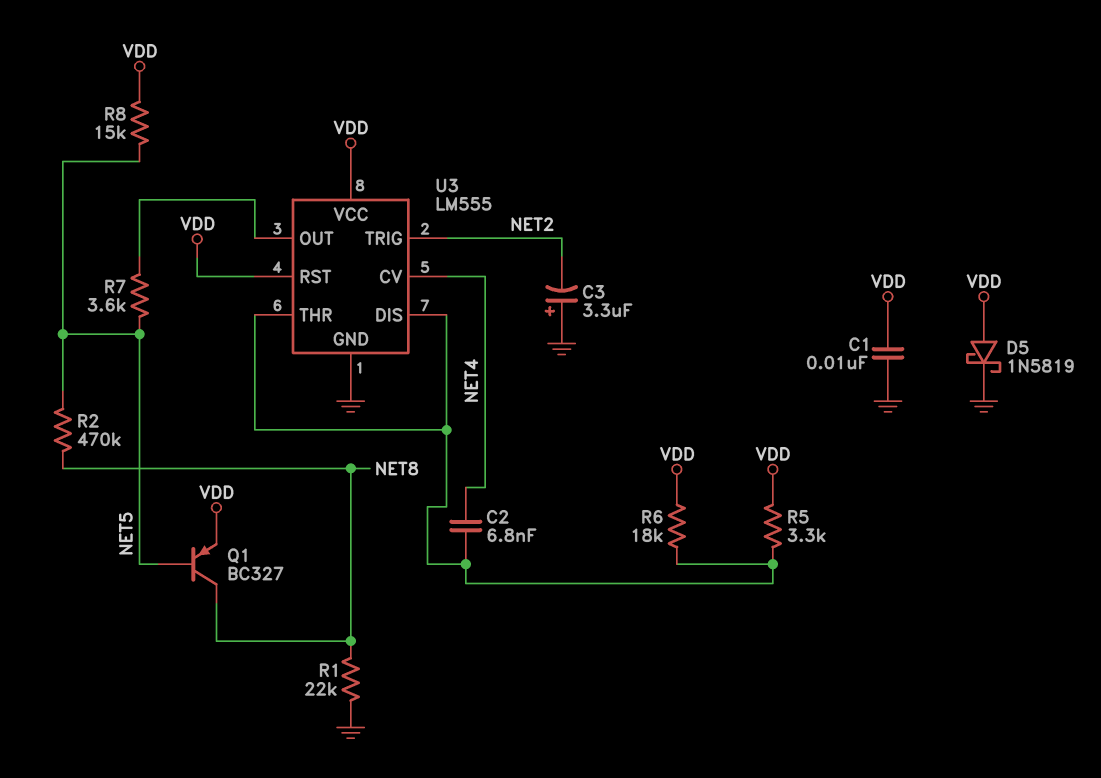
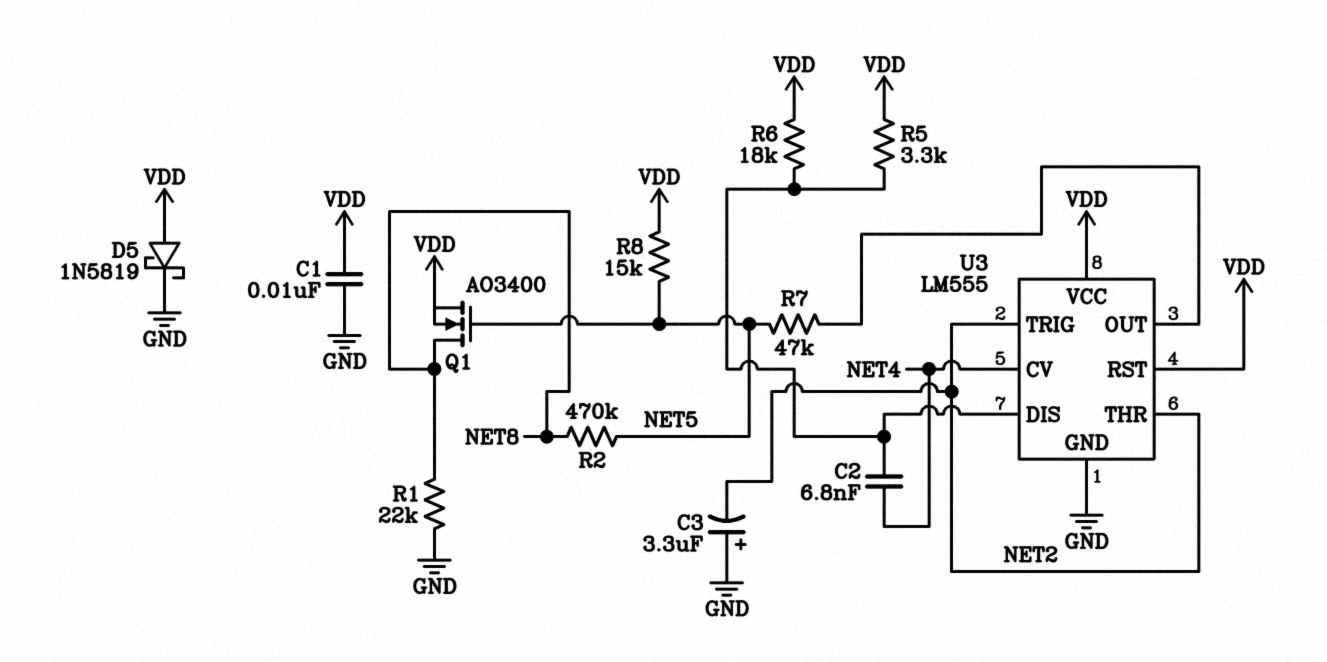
Q1: PNP BC327 (B NET5, C NET8, E VDD) -> NMOS AO3400 (G NET5, D NET8, S VDD)
R7: 3.6k (NET5, U3/OUT) -> 47k (NET5, U3/OUT)
U3 pin THR: U3/DIS -> NET2

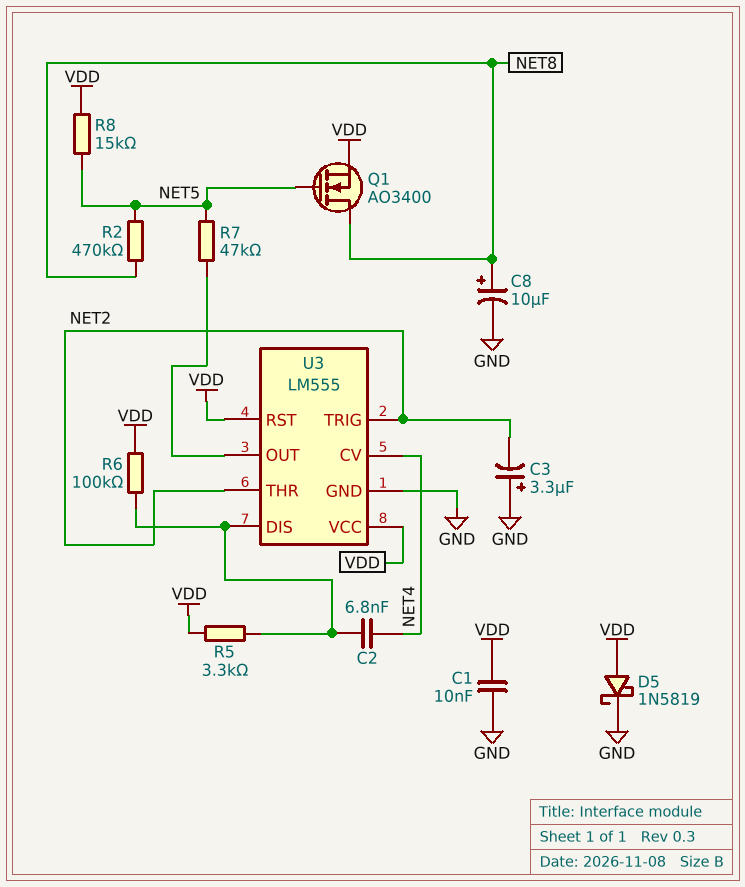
C8: none -> 10uF (plus NET8, minus GND)
R1: 22k (GND, NET8) -> none
R6: 18k (U3/DIS, VDD) -> 100k (U3/DIS, VDD)

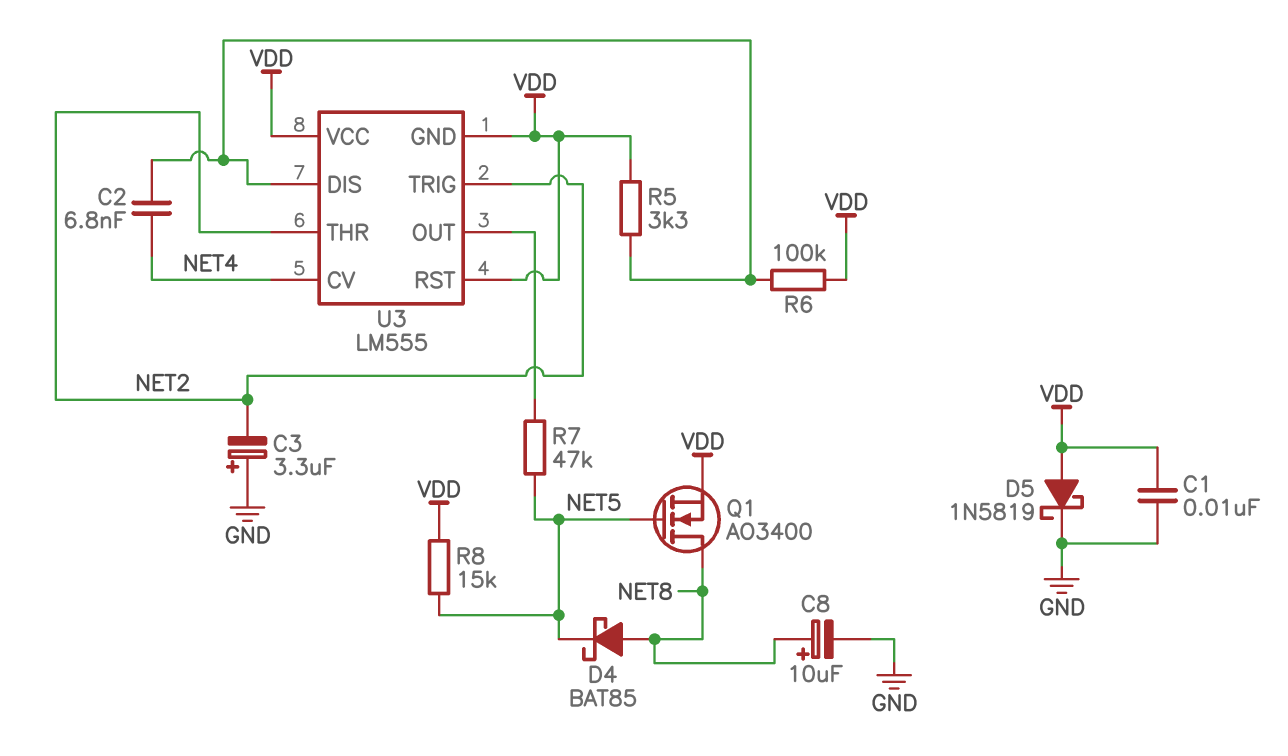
D4: none -> schottky BAT85 (A NET8, K NET5)
R2: 470k (NET5, NET8) -> none
U3 pin GND: GND -> VDD

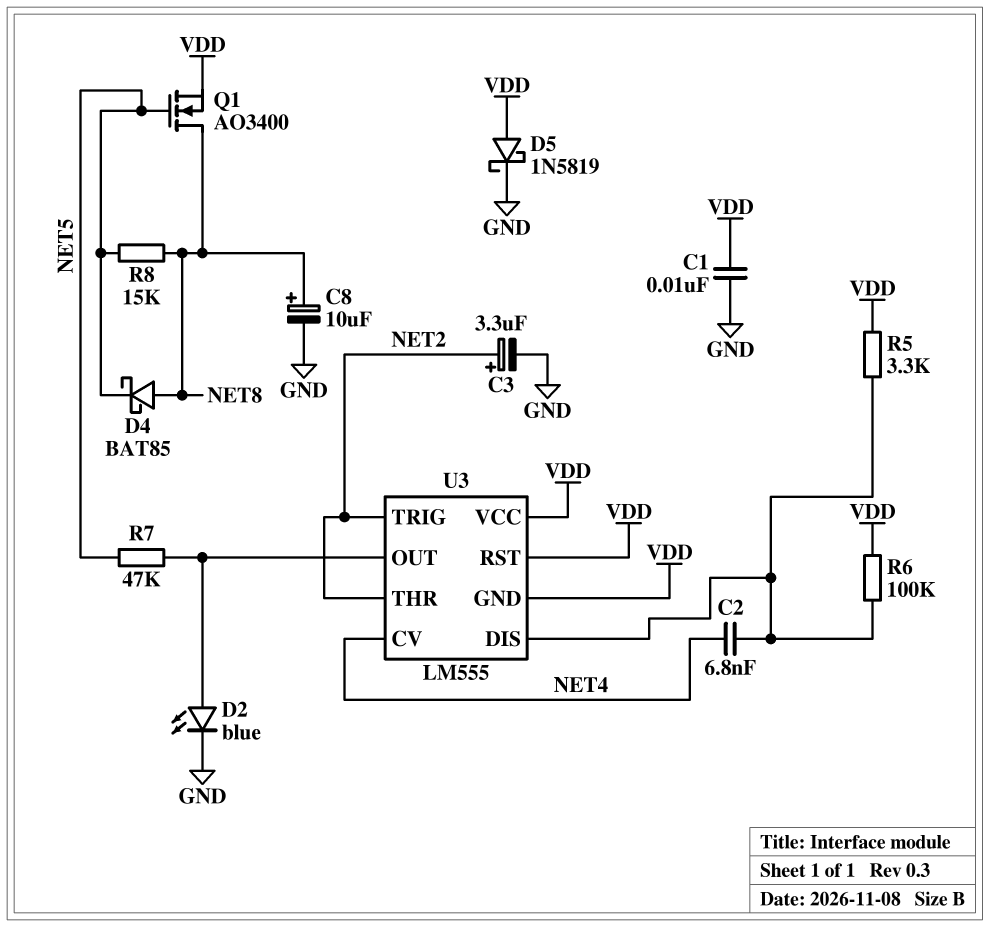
C3: 3.3uF (plus GND, minus NET2) -> 3.3uF (plus NET2, minus GND)
D2: none -> LED blue (A U3/OUT, K GND)
R8: 15k (NET5, VDD) -> 15k (NET5, NET8)

